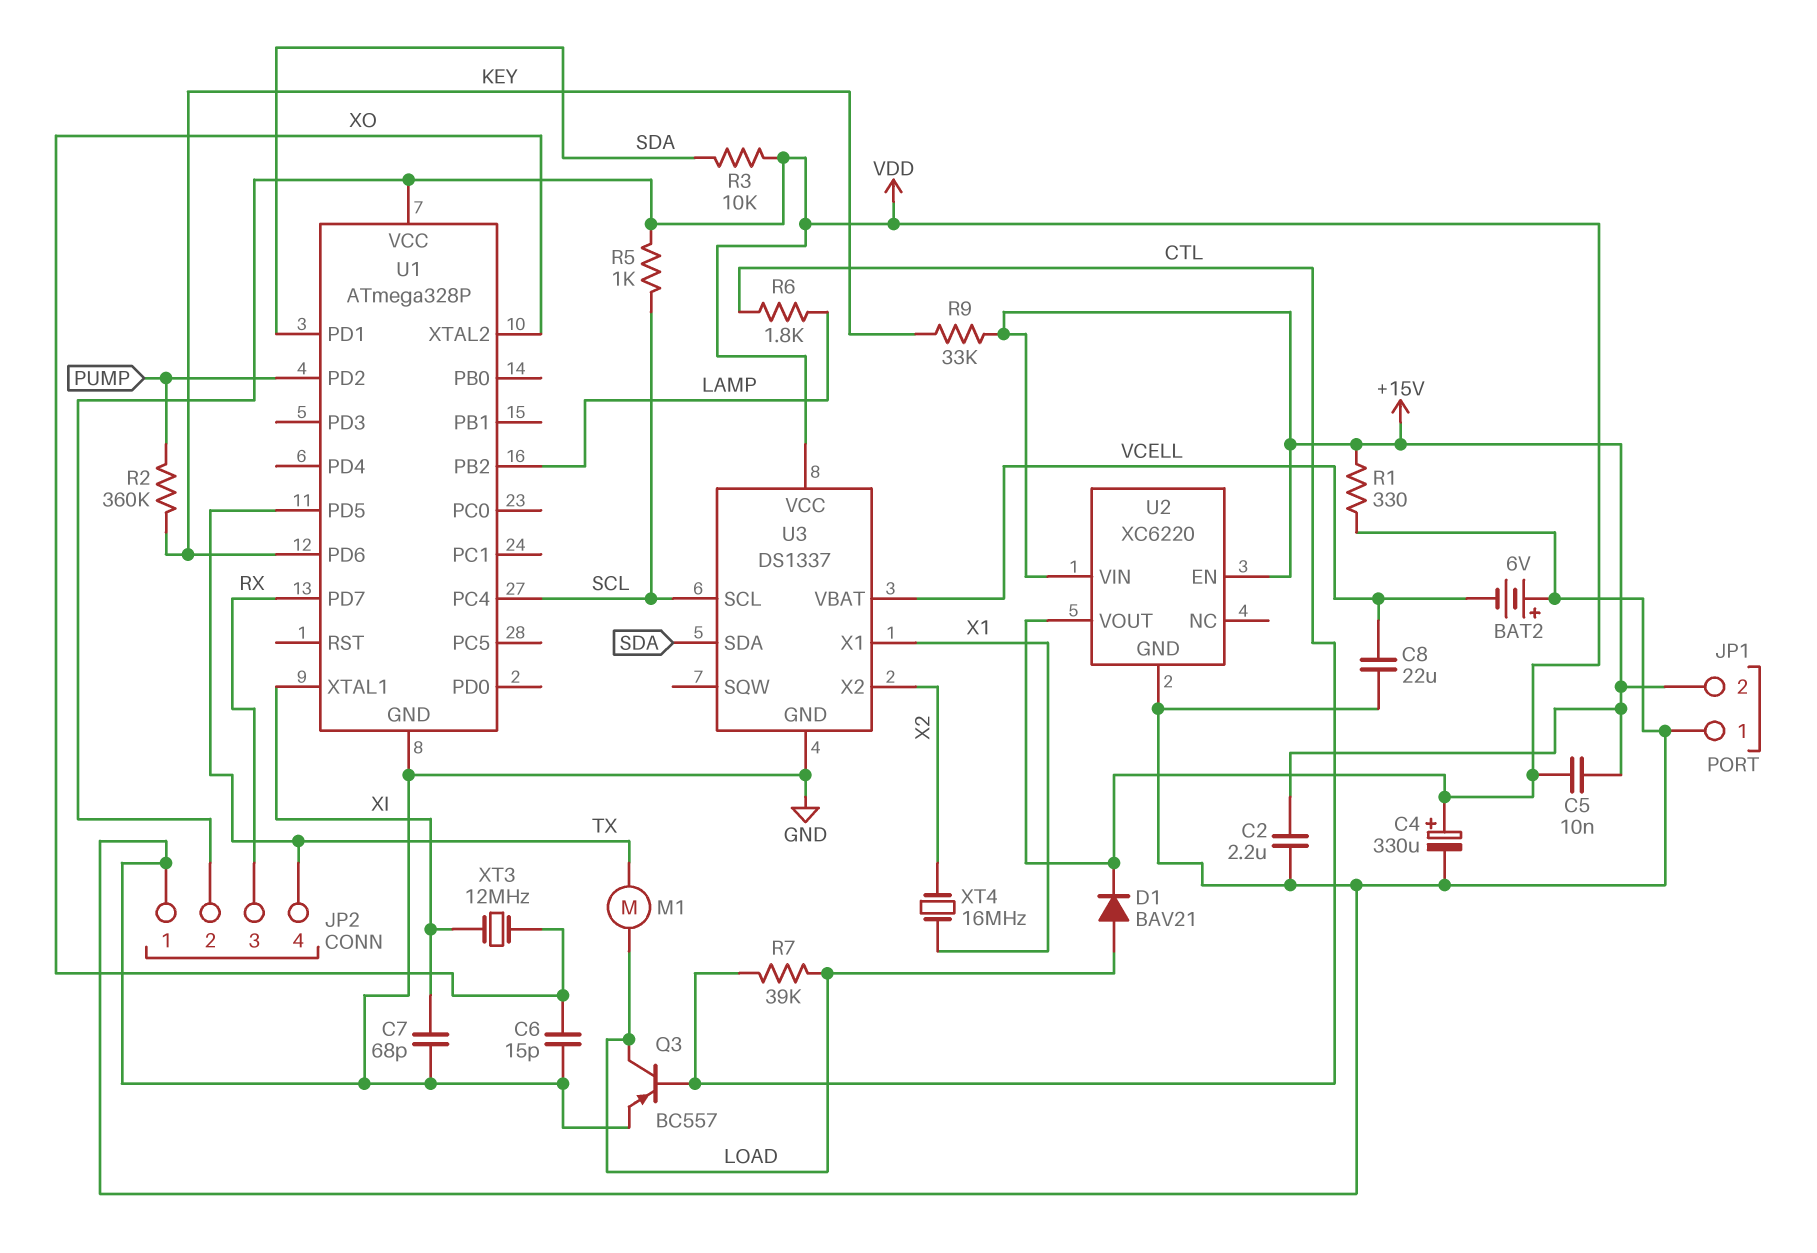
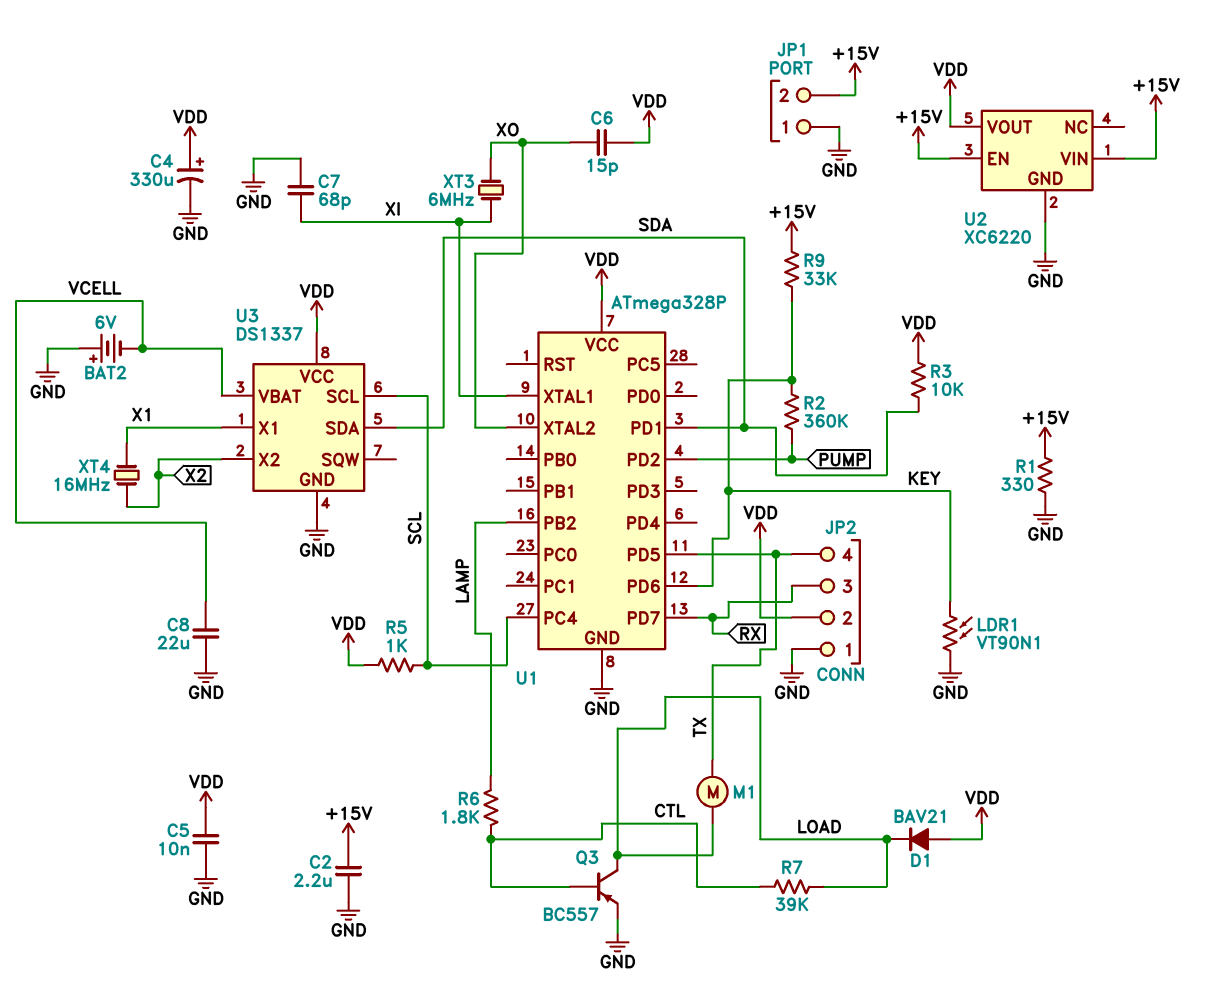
C5: 10nF (+15V, VDD) -> 10nF (GND, VDD)
C6: 15pF (GND, XO) -> 15pF (VDD, XO)
D1: diode BAV21 (A LOAD, K VDD) -> diode BAV21 (A VDD, K LOAD)
LDR1: none -> VT90N1 (GND, KEY)
XT3: 12MHz (XI, XO) -> 6MHz (XI, XO)

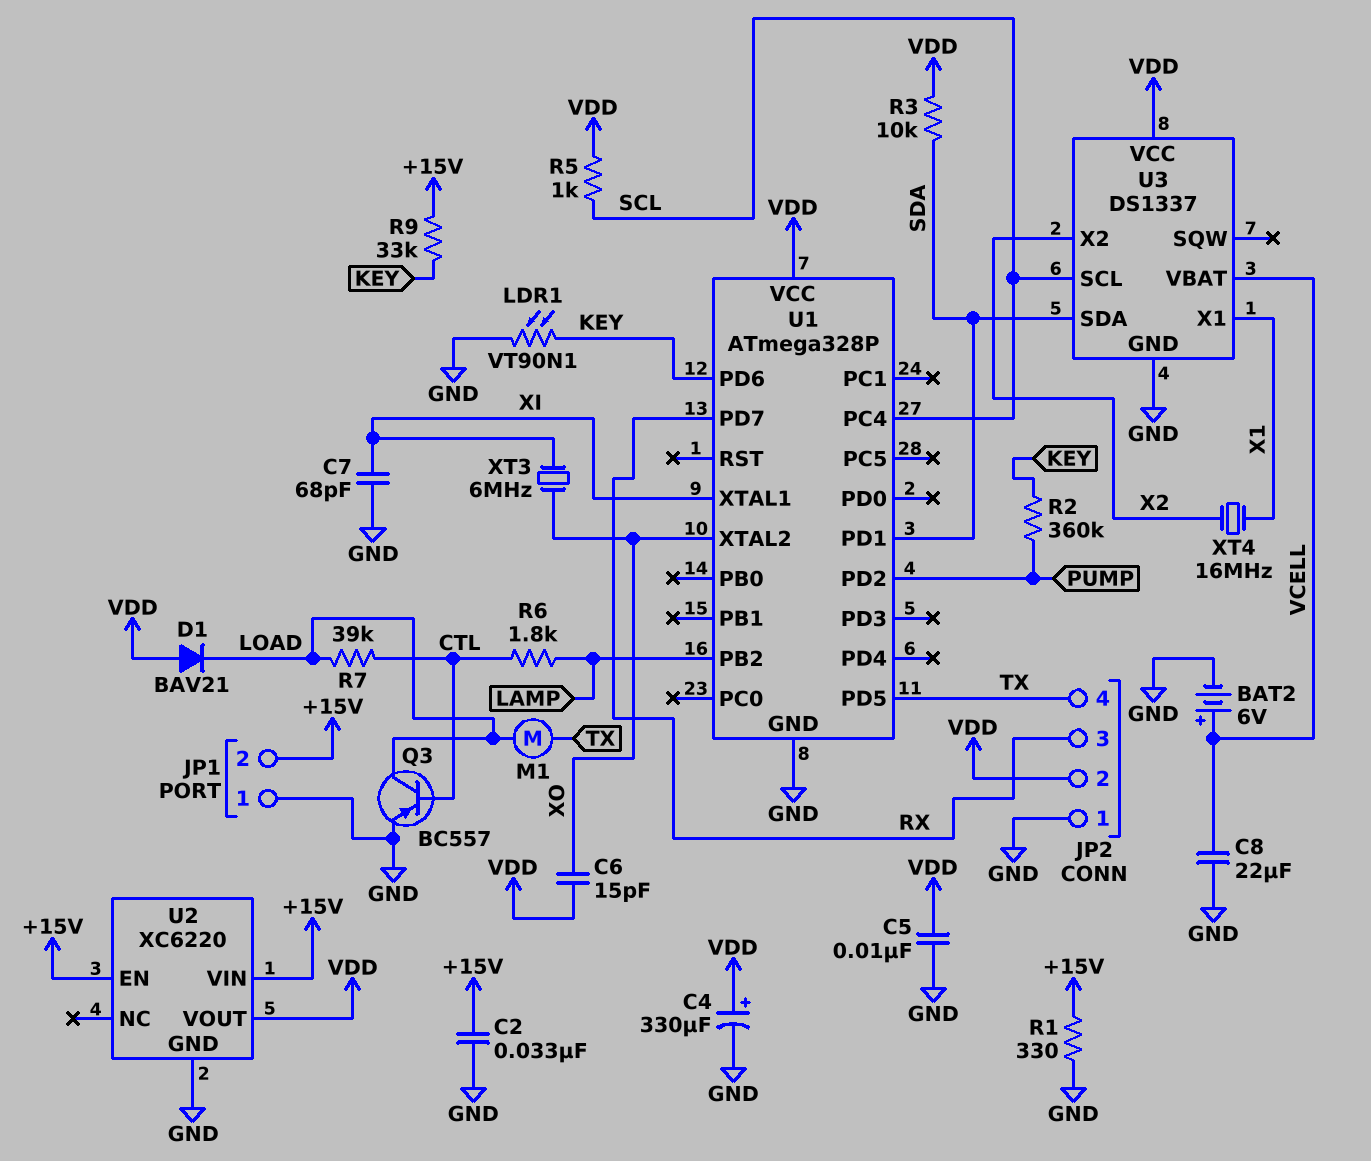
BAT2: 6V (plus GND, minus VCELL) -> 6V (plus VCELL, minus GND)
C2: 2.2uF (+15V, GND) -> 33nF (+15V, GND)

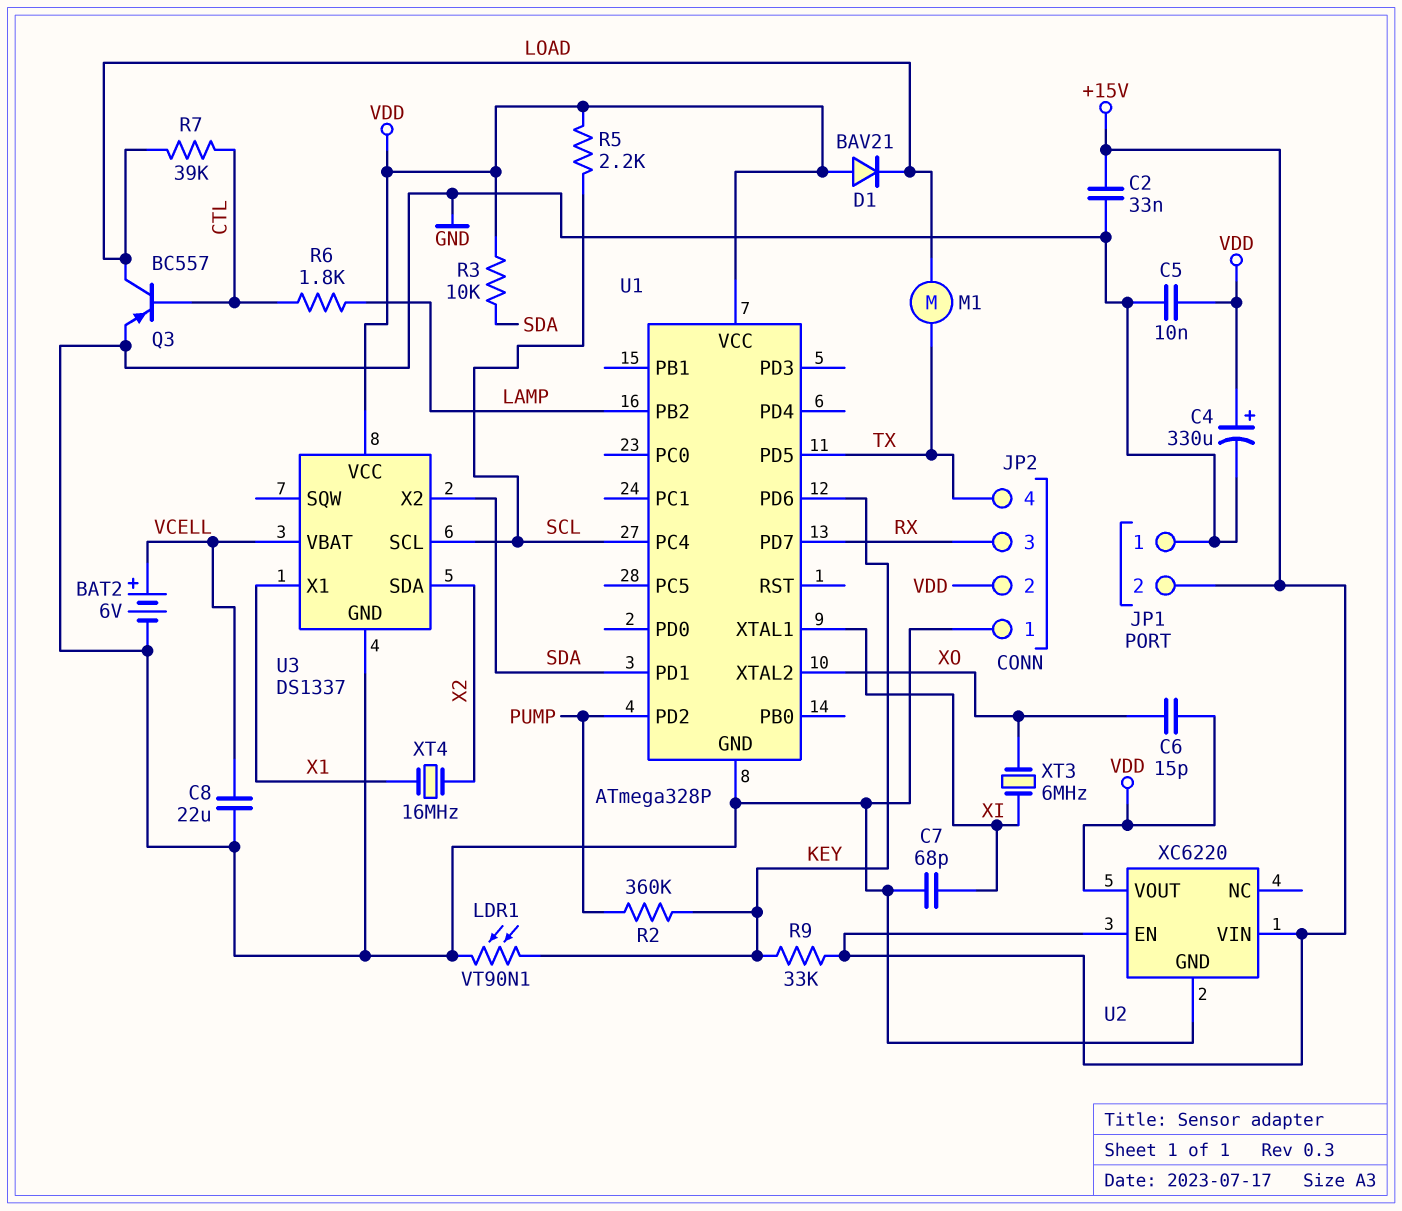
R1: 330 (+15V, GND) -> none
R5: 1k (SCL, VDD) -> 2.2k (SCL, VDD)
U3 pin SDA: SDA -> X2
U3 pin X2: X2 -> SDA

